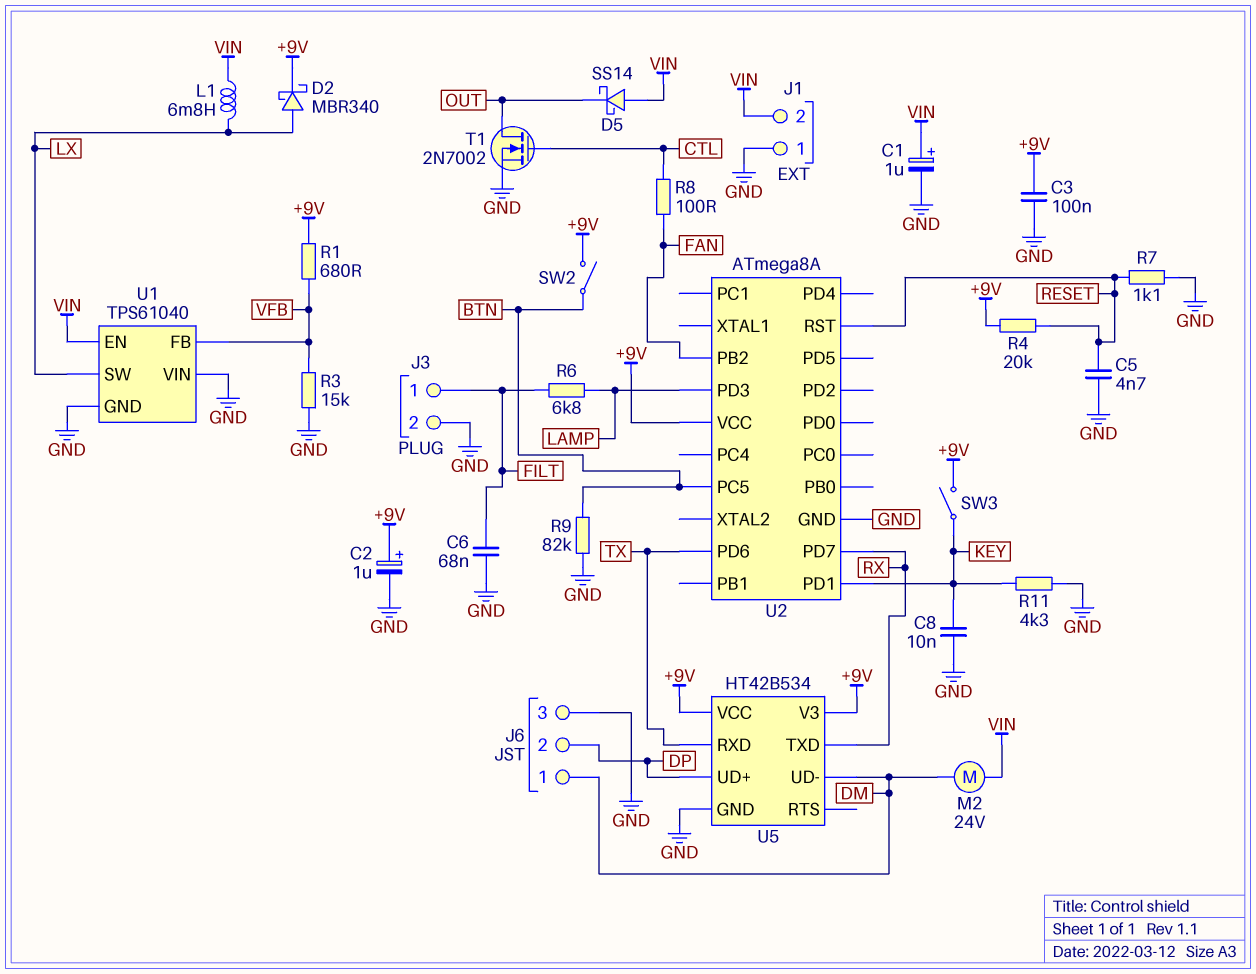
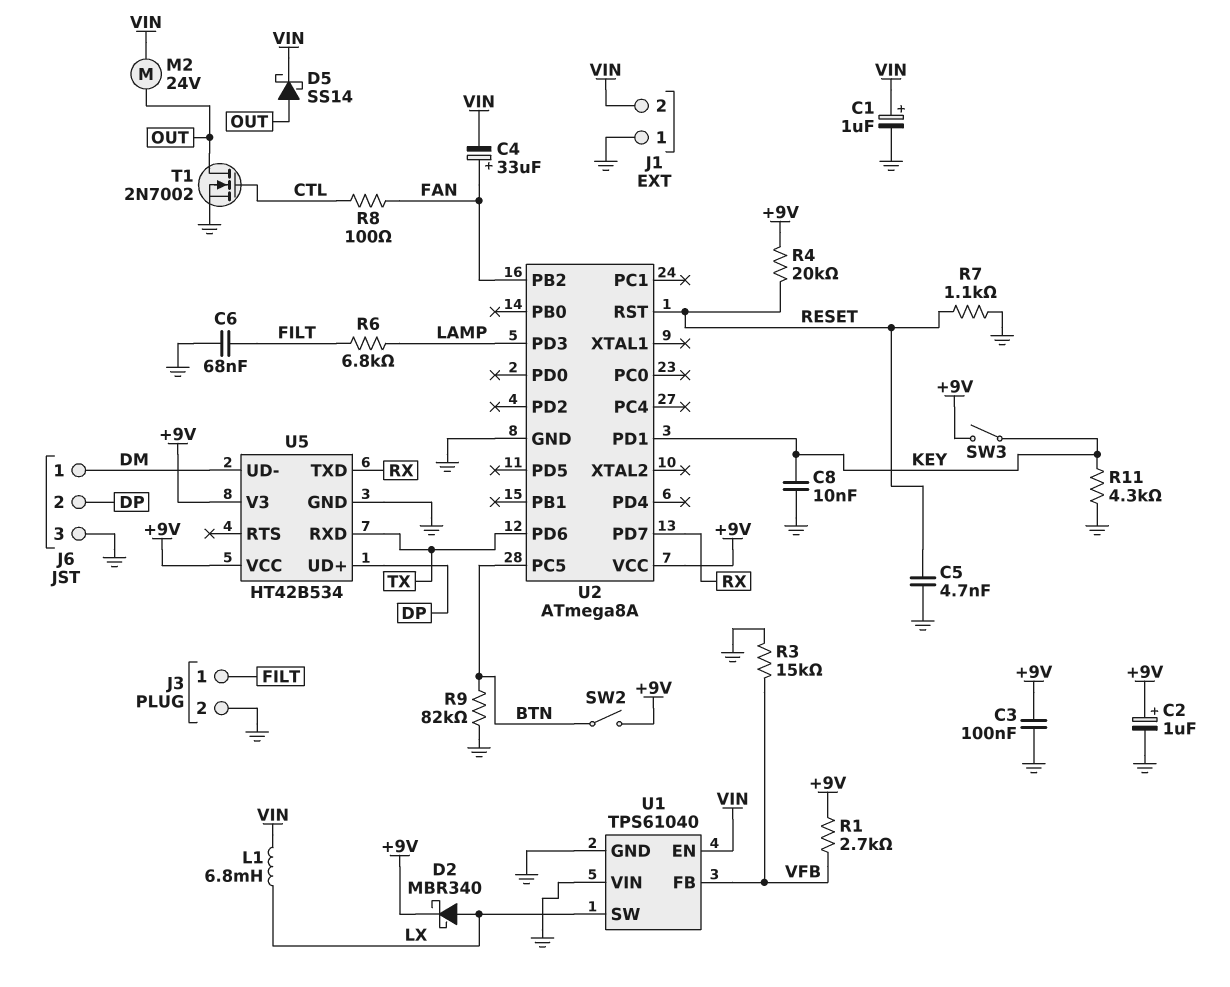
C4: none -> 33uF (plus FAN, minus VIN)
D5: schottky SS14 (A VIN, K OUT) -> schottky SS14 (A OUT, K VIN)
M2: motor 24V (DM, VIN) -> motor 24V (OUT, VIN)
R1: 680 (+9V, VFB) -> 2.7k (+9V, VFB)

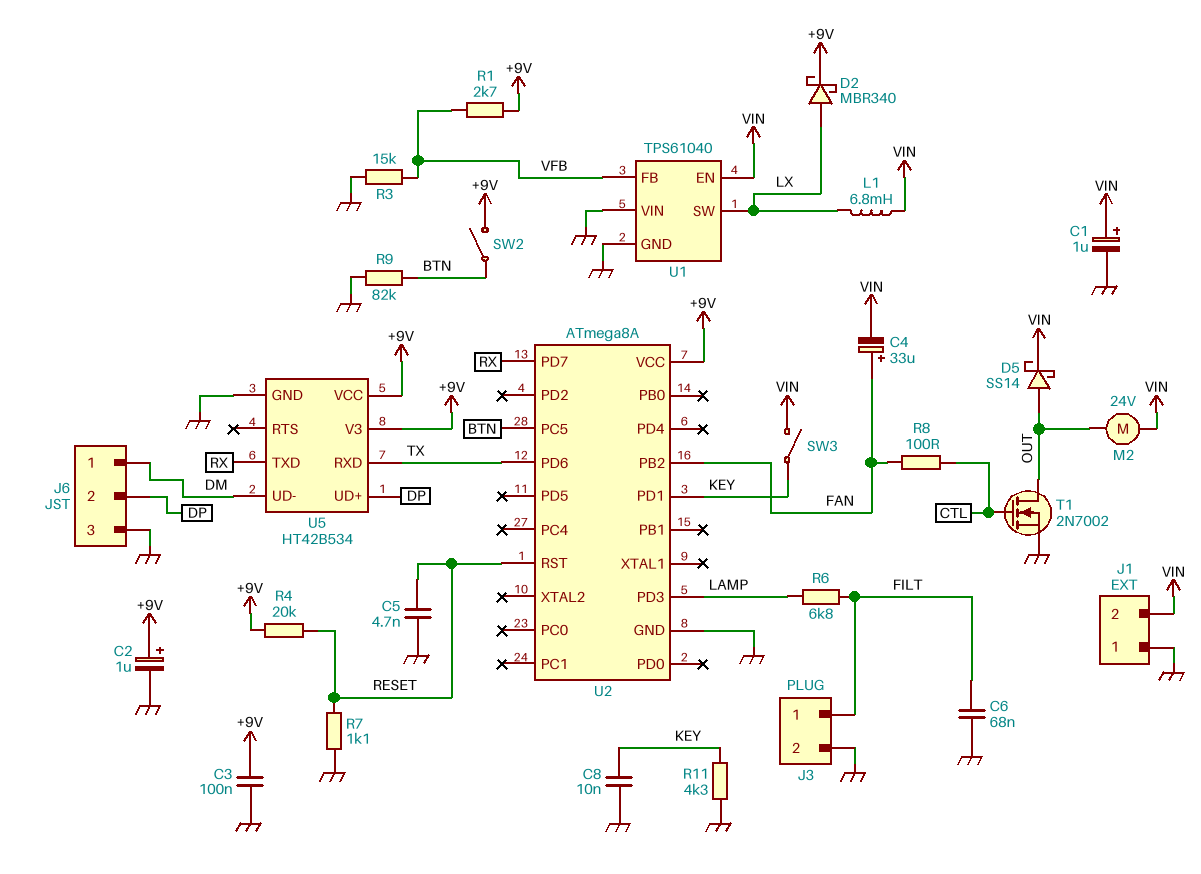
SW3: switch (+9V, KEY) -> switch (KEY, VIN)

